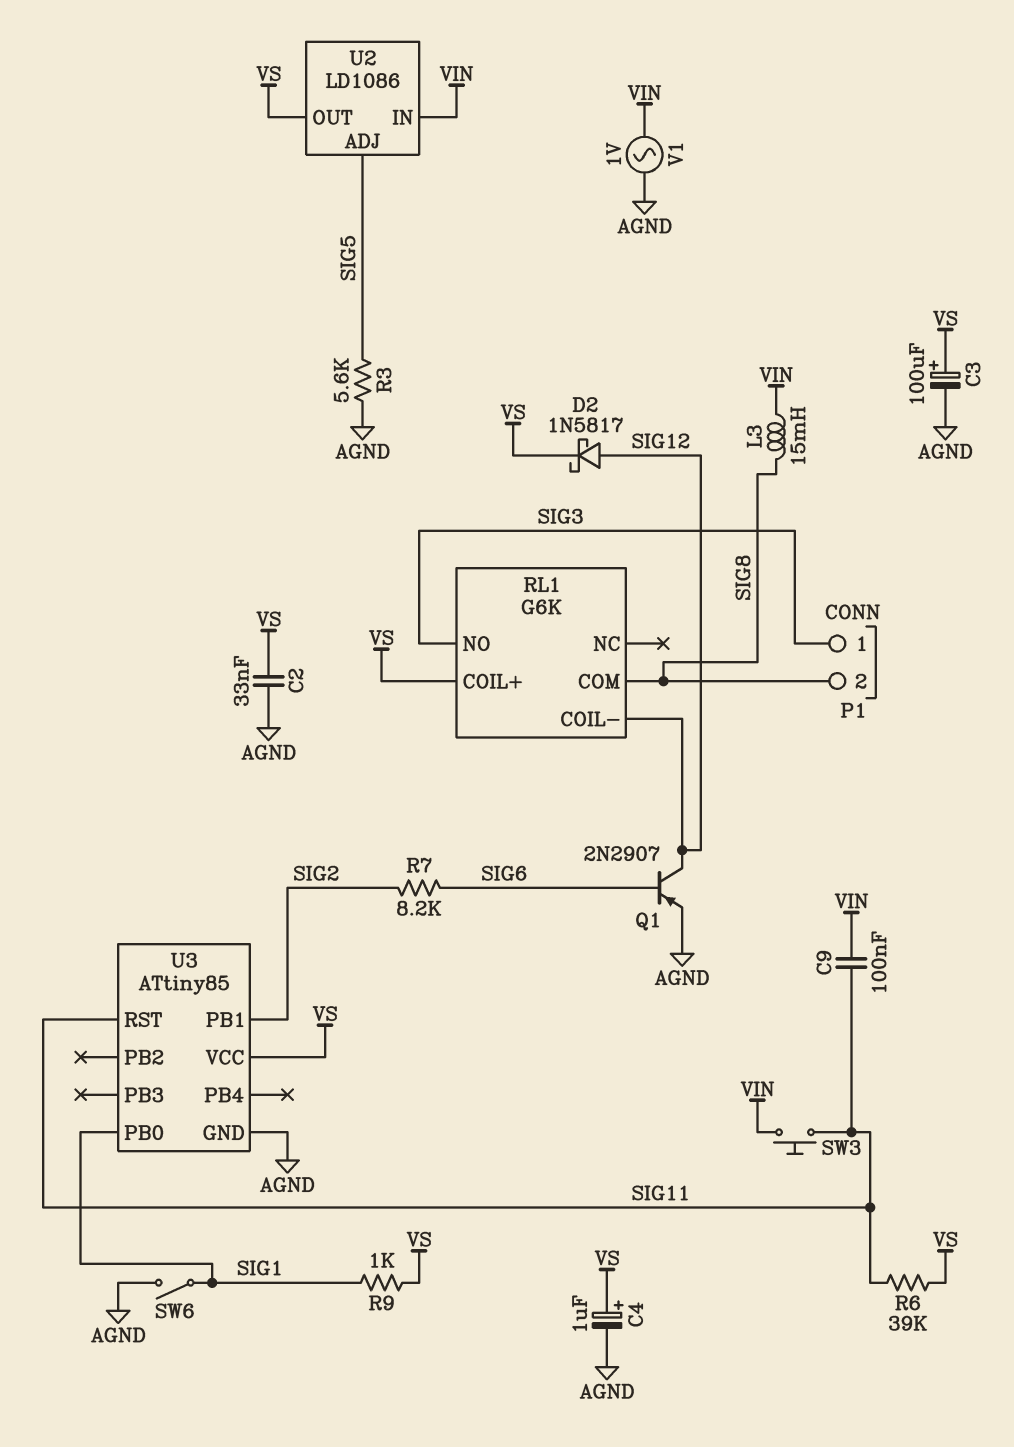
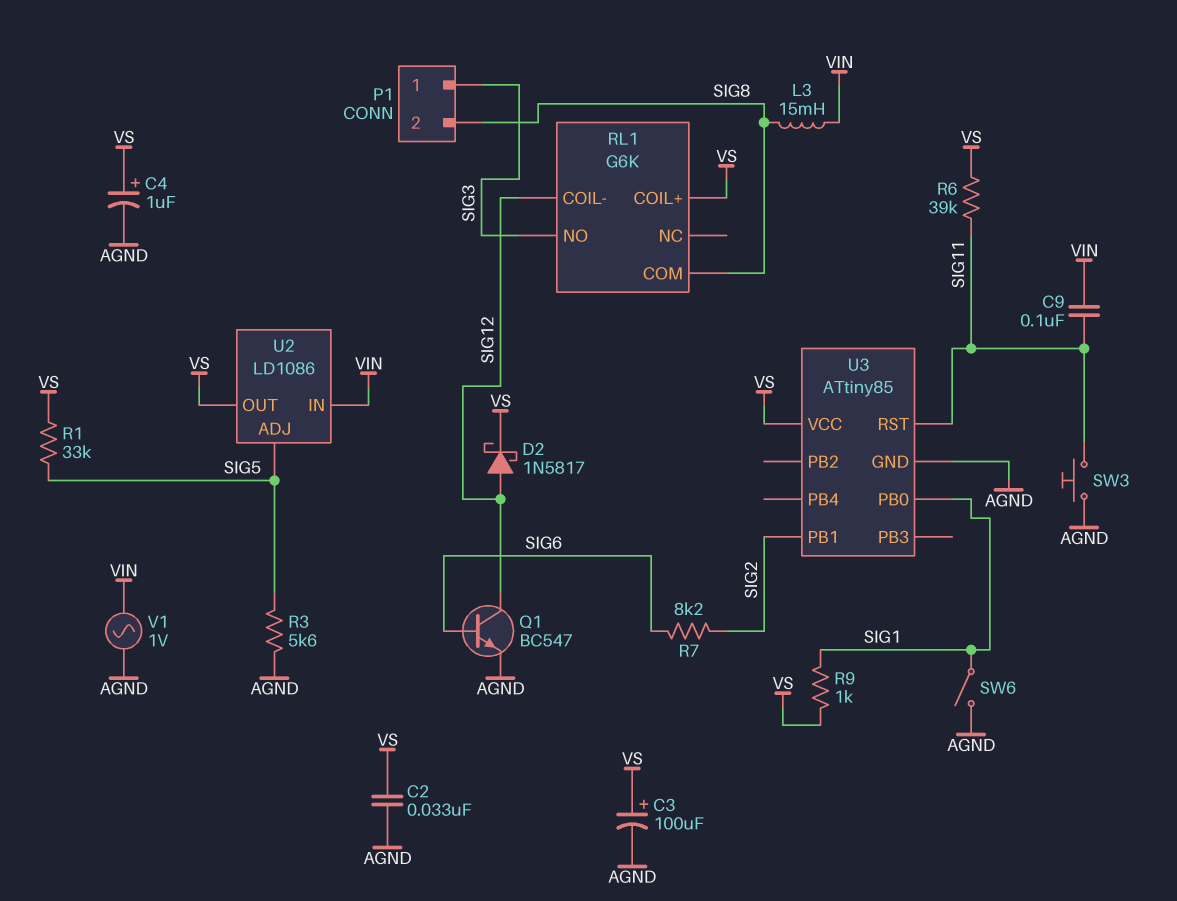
Q1: PNP 2N2907 (B SIG6, C SIG12, E AGND) -> NPN BC547 (B SIG6, C SIG12, E AGND)
R1: none -> 33k (SIG5, VS)
SW3: button (SIG11, VIN) -> button (AGND, SIG11)

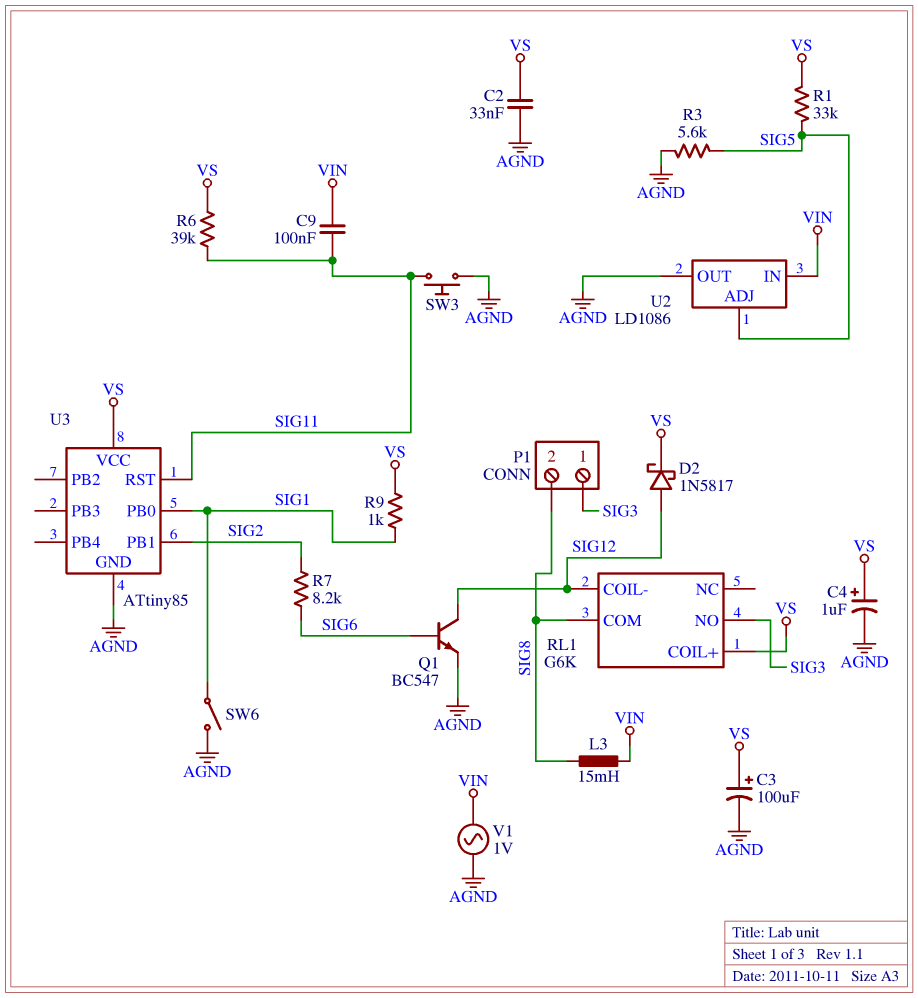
U2 pin OUT: VS -> AGND

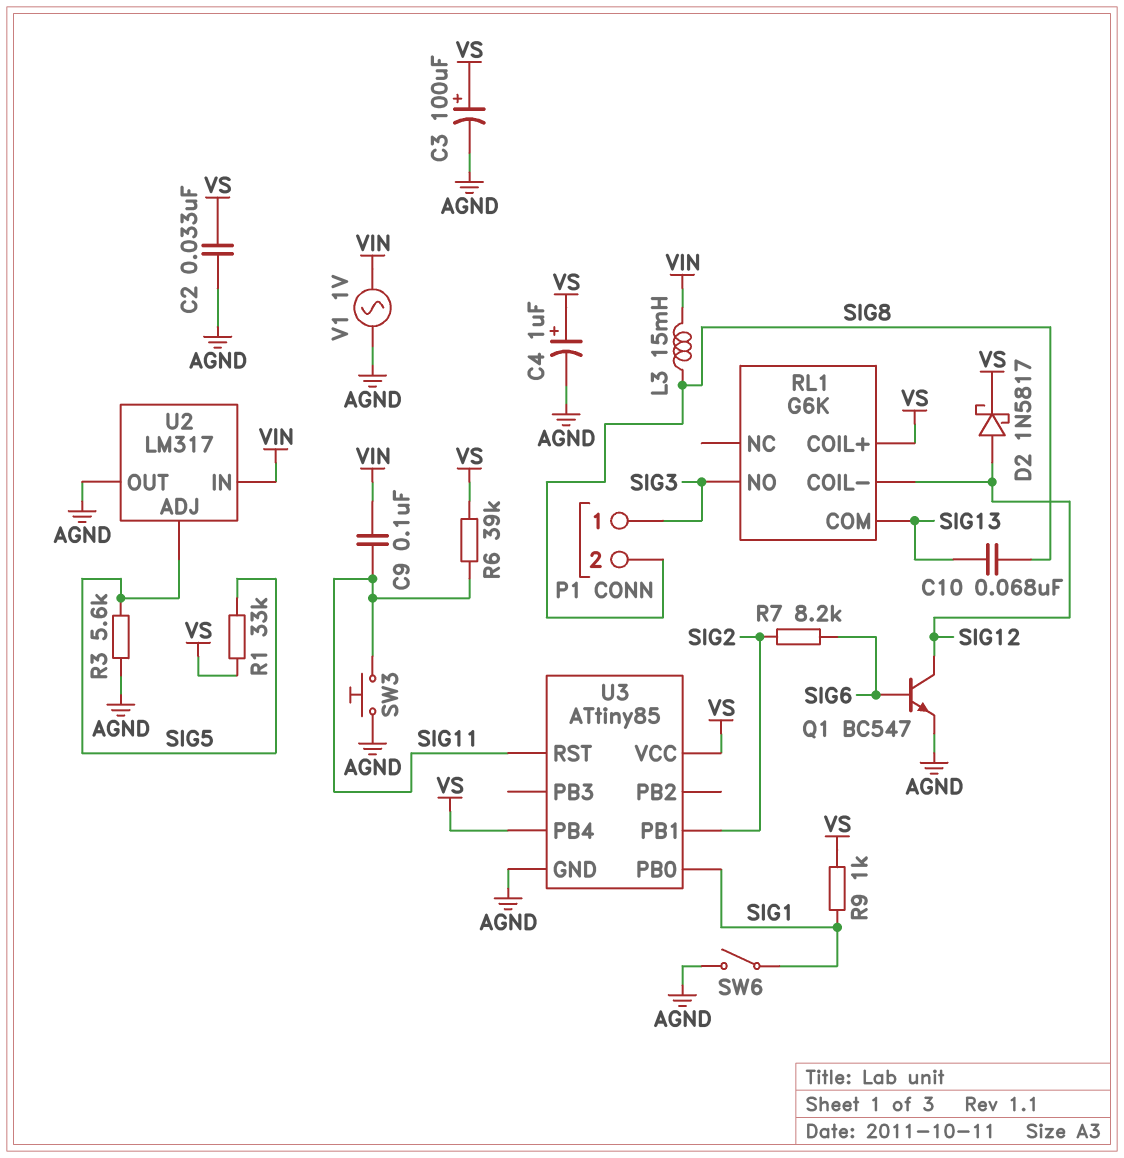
C10: none -> 68nF (SIG8, SIG13)
RL1 pin COM: SIG8 -> SIG13
U2: LD1086 -> LM317
U3 pin PB4: none -> VS

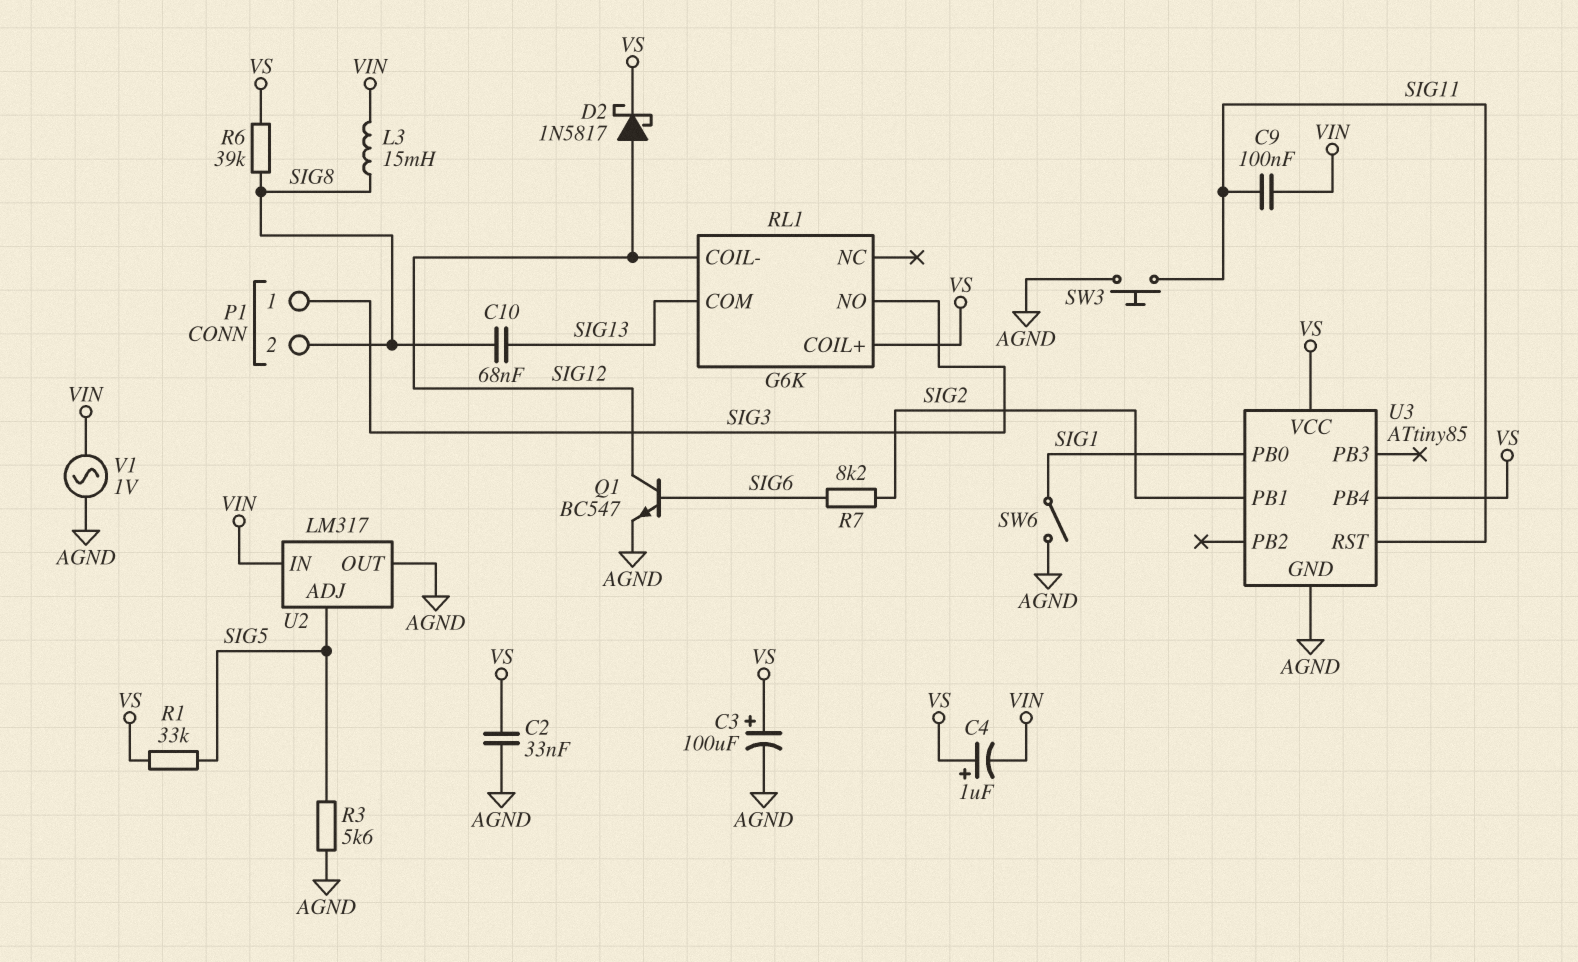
C4: 1uF (plus VS, minus AGND) -> 1uF (plus VS, minus VIN)
R6: 39k (SIG11, VS) -> 39k (SIG8, VS)
R9: 1k (SIG1, VS) -> none

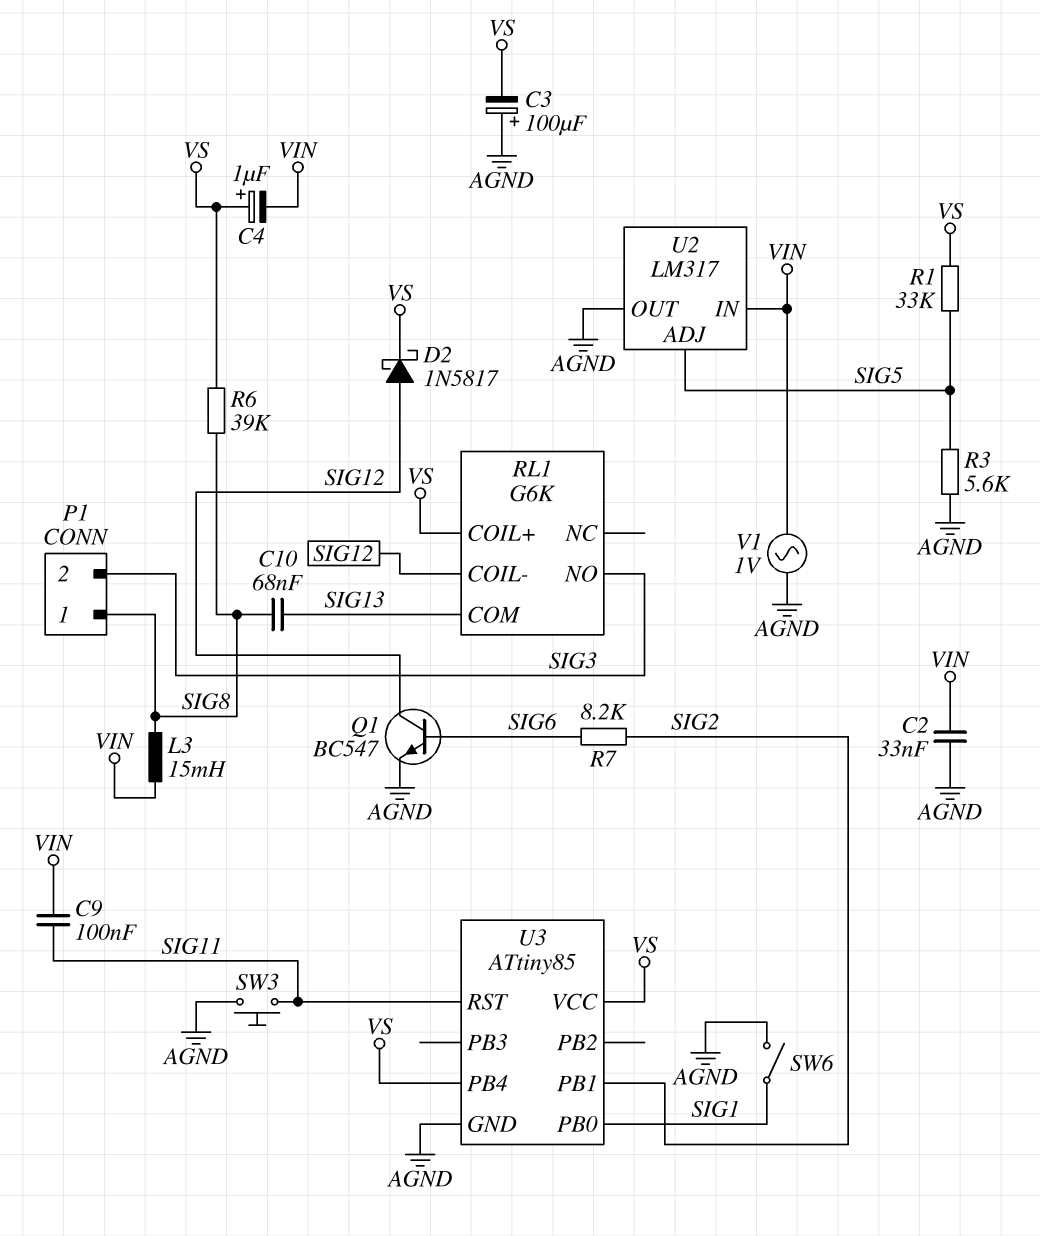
C2: 33nF (AGND, VS) -> 33nF (AGND, VIN)
C3: 100uF (plus VS, minus AGND) -> 100uF (plus AGND, minus VS)
P1 pin 1: SIG3 -> SIG8
P1 pin 2: SIG8 -> SIG3

